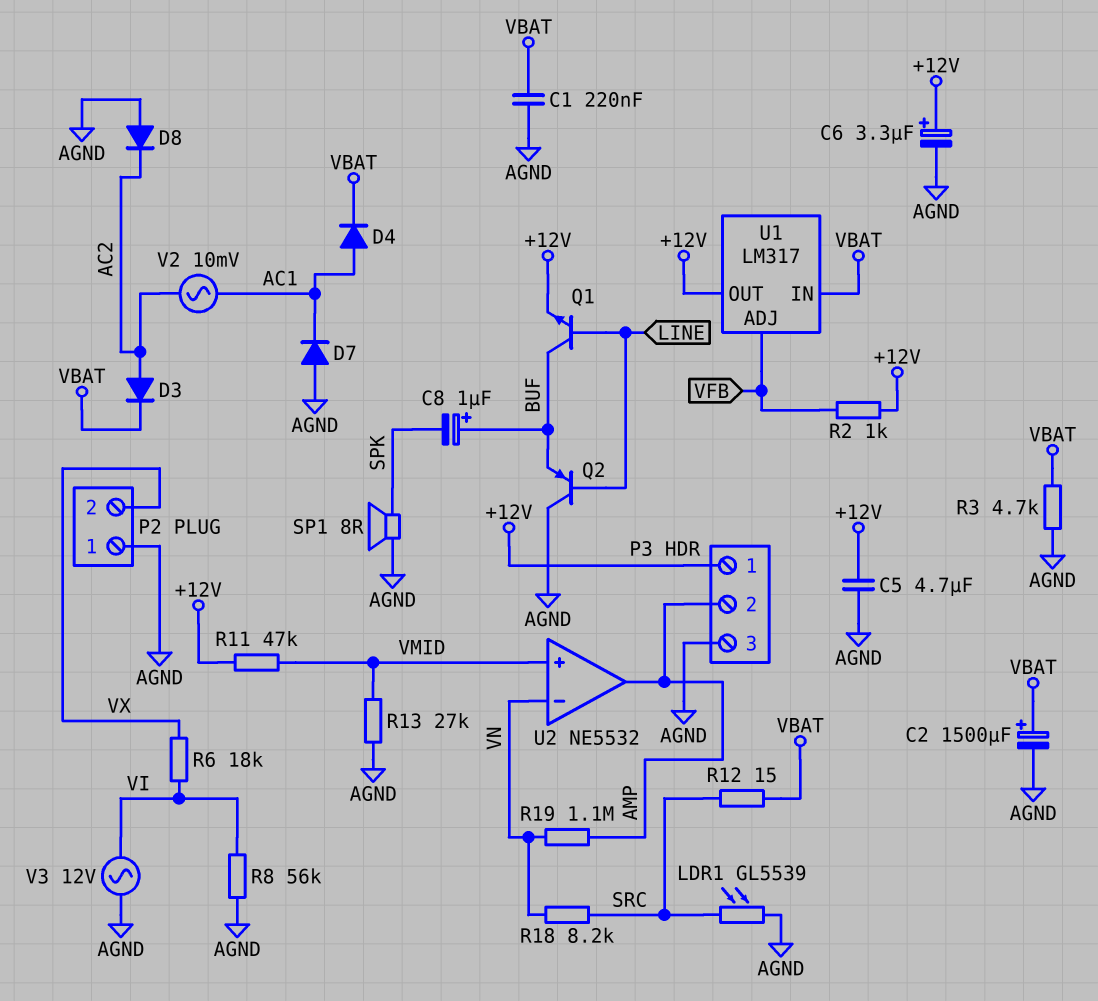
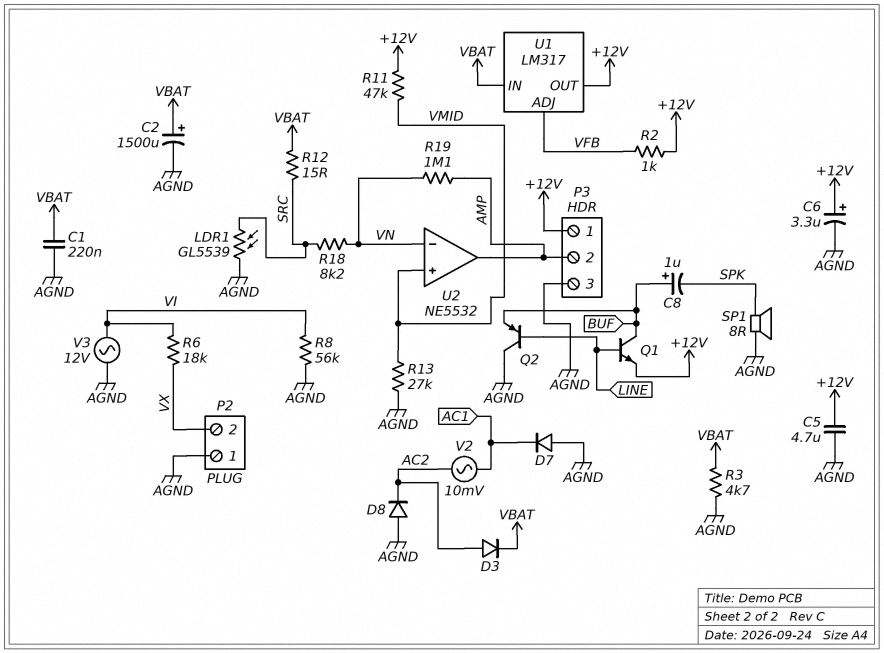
D4: diode (A AC1, K VBAT) -> none

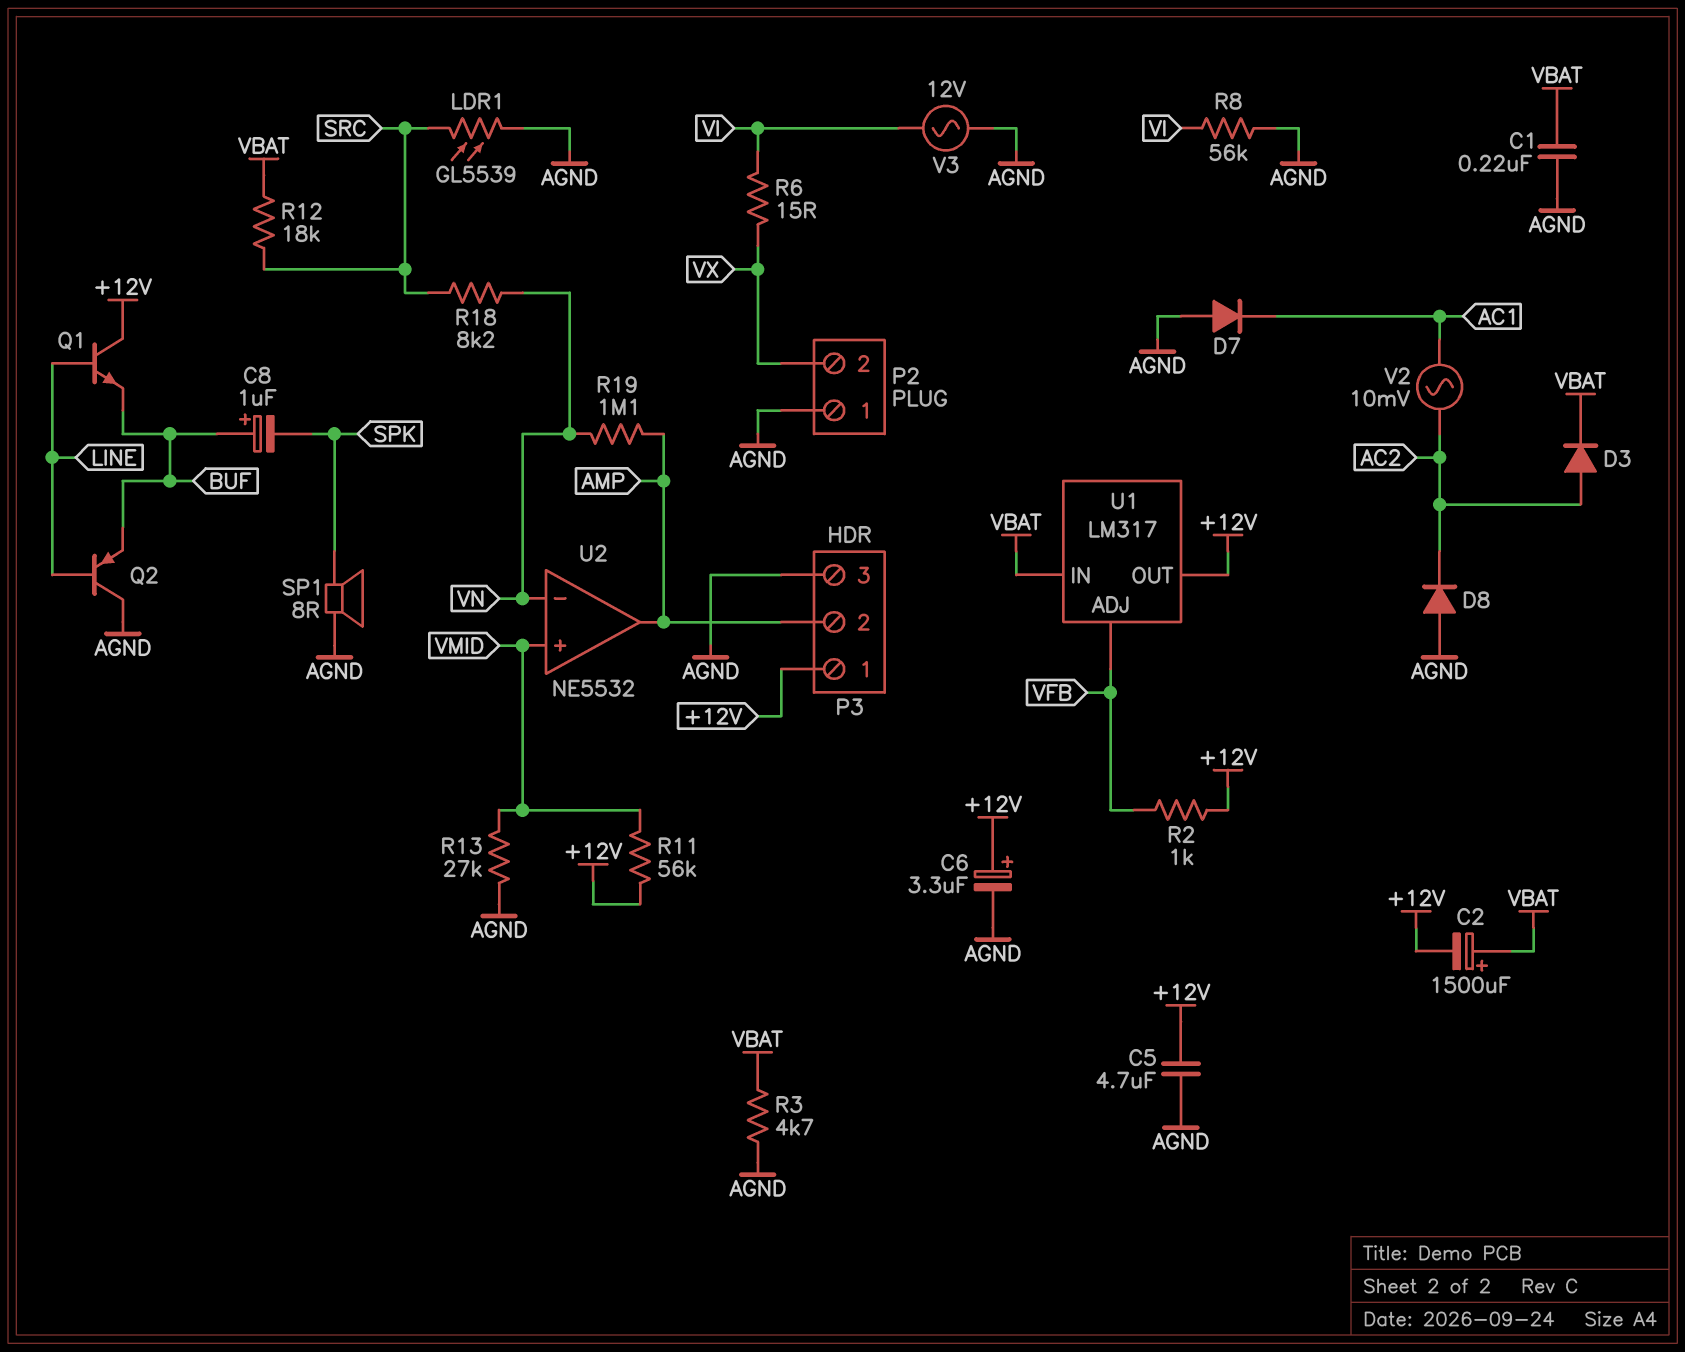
C2: 1500uF (plus VBAT, minus AGND) -> 1500uF (plus VBAT, minus +12V)
Q1: NPN (B LINE, C BUF, E +12V) -> NPN (B LINE, C +12V, E BUF)
R6: 18k (VI, VX) -> 15 (VI, VX)
R11: 47k (+12V, VMID) -> 56k (+12V, VMID)
R12: 15 (SRC, VBAT) -> 18k (SRC, VBAT)

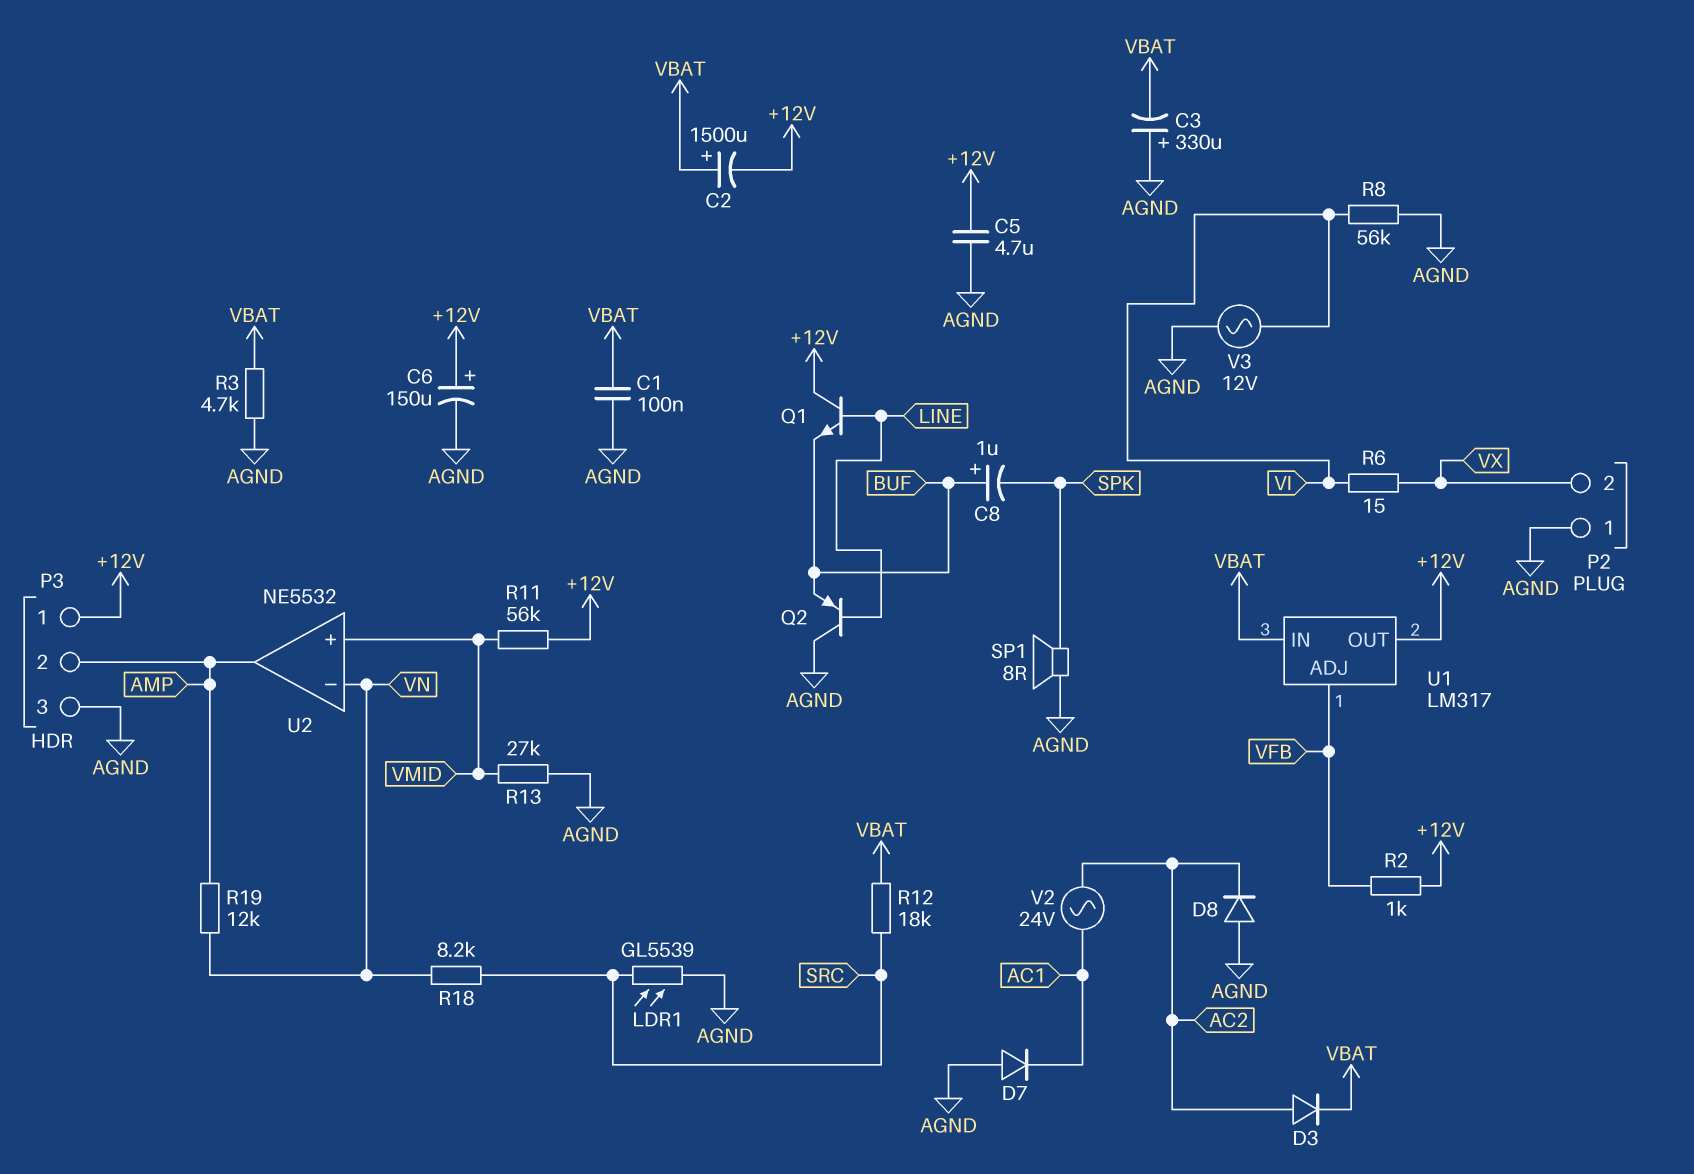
C1: 220nF (AGND, VBAT) -> 100nF (AGND, VBAT)
C3: none -> 330uF (plus AGND, minus VBAT)
C6: 3.3uF (plus +12V, minus AGND) -> 150uF (plus +12V, minus AGND)
R19: 1.1M (AMP, VN) -> 12k (AMP, VN)
V2: AC 10mV (AC1, AC2) -> AC 24V (AC1, AC2)

